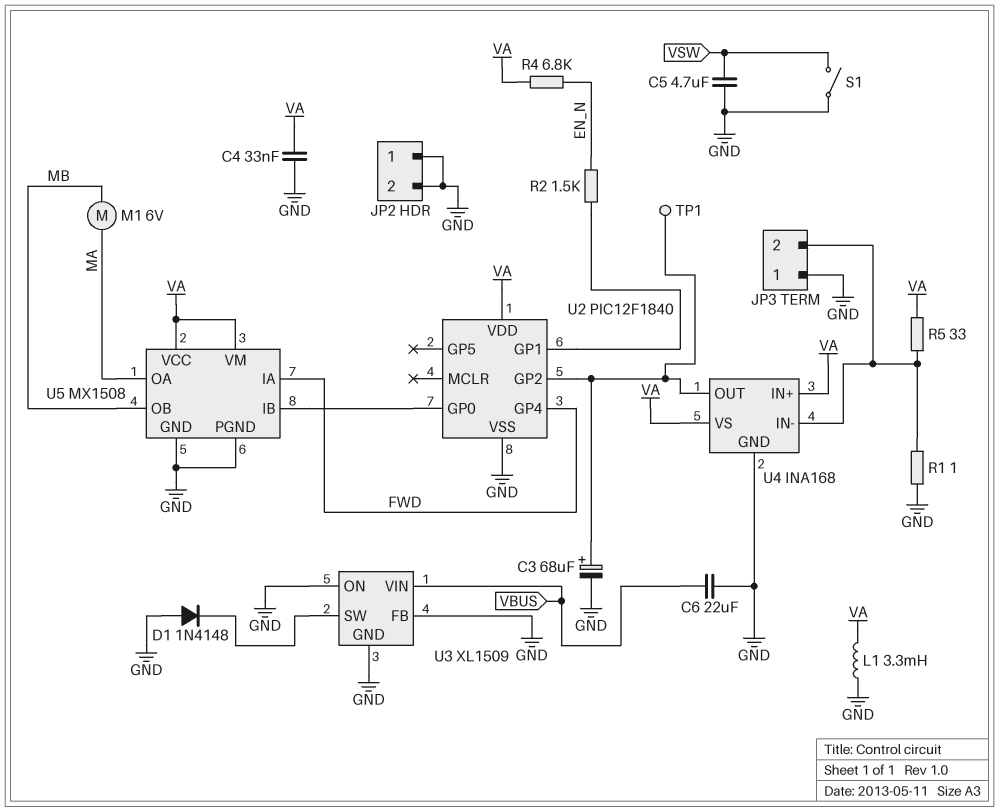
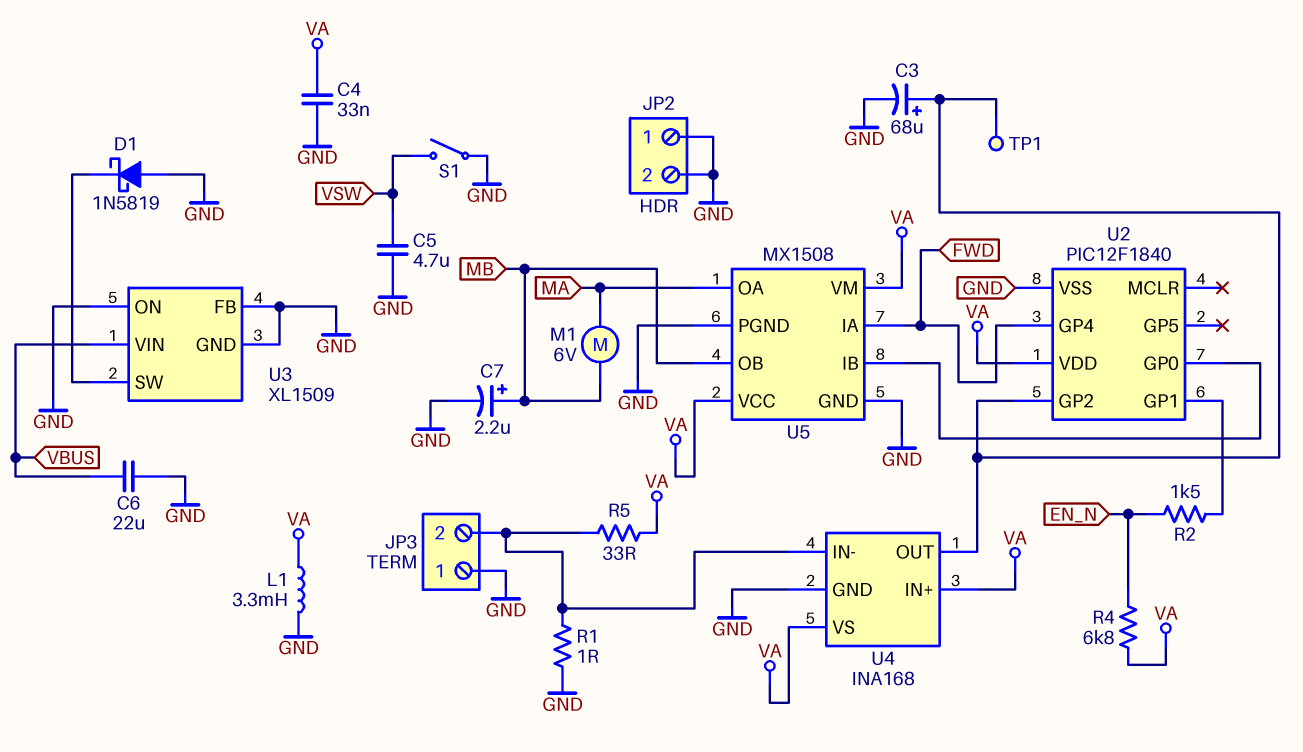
C7: none -> 2.2uF (plus MB, minus GND)
D1: diode 1N4148 (A GND, K U3/SW) -> schottky 1N5819 (A GND, K U3/SW)

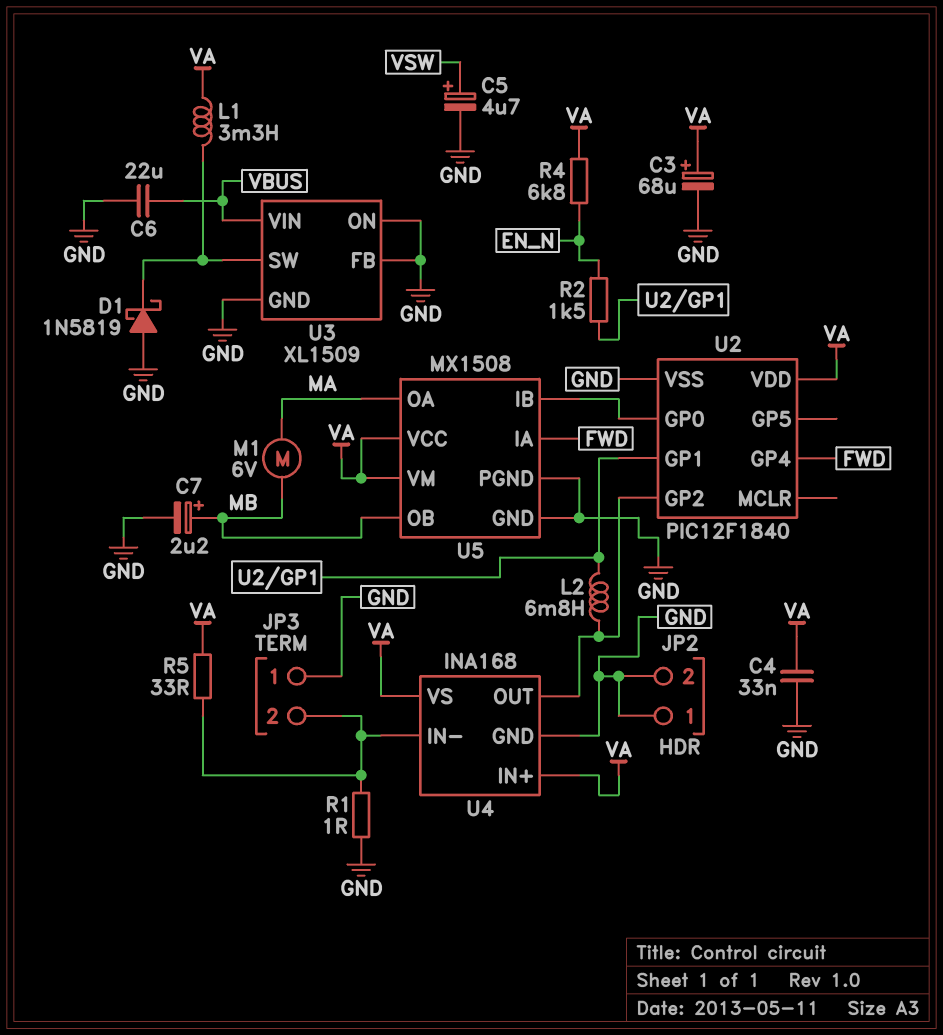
C3: 68uF (plus U2/GP2, minus GND) -> 68uF (plus VA, minus GND)
C5: 4.7uF (GND, VSW) -> 4.7uF (plus VSW, minus GND)
L1: 3.3mH (GND, VA) -> 3.3mH (U3/SW, VA)
L2: none -> 6.8mH (U2/GP1, U2/GP2)
S1: switch (GND, VSW) -> none
TP1: test point (U2/GP2) -> none

